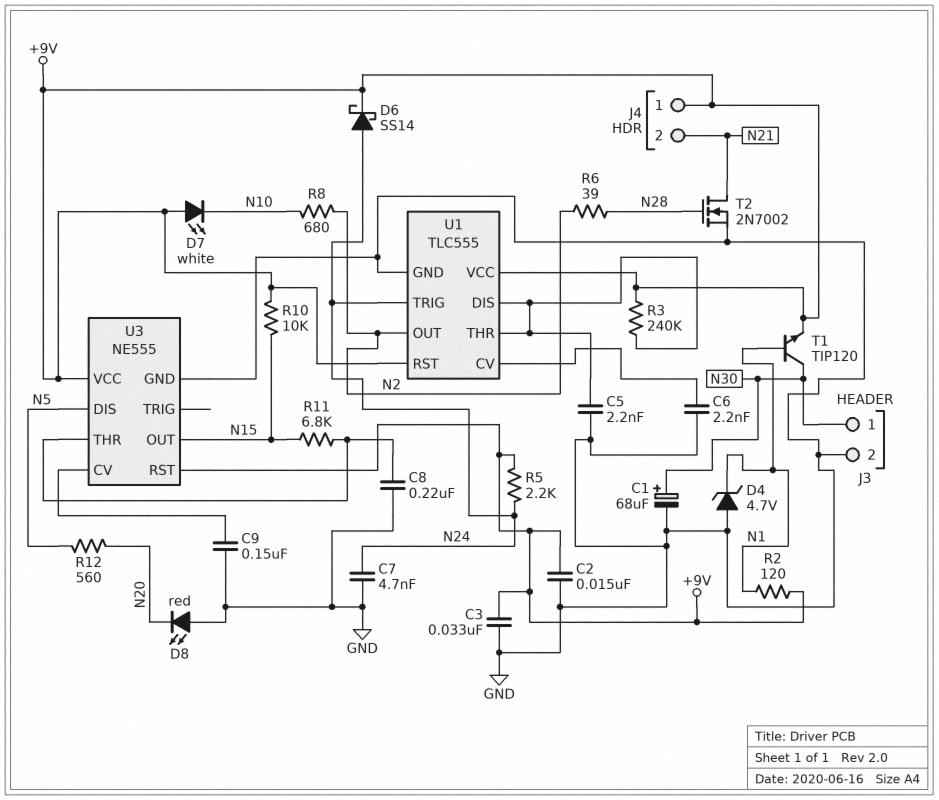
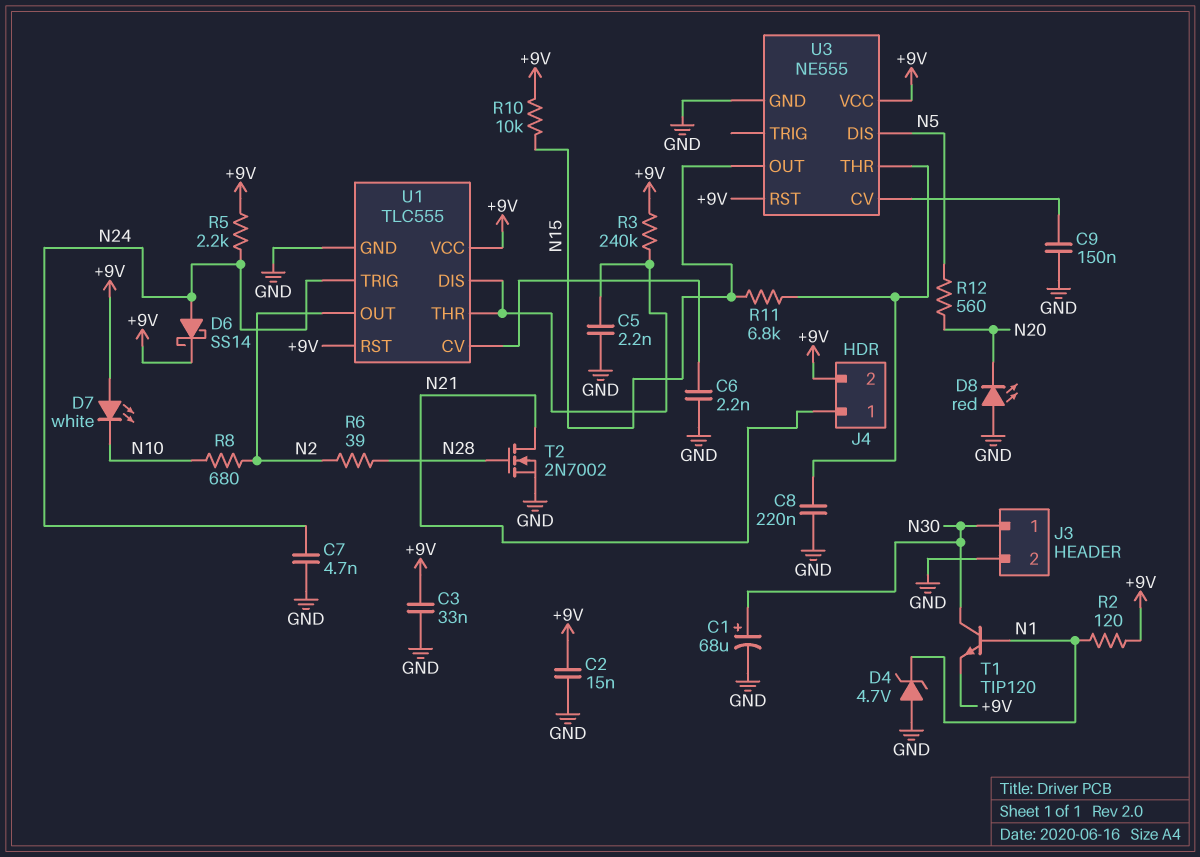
J4 pin 1: +9V -> N21
J4 pin 2: N21 -> +9V

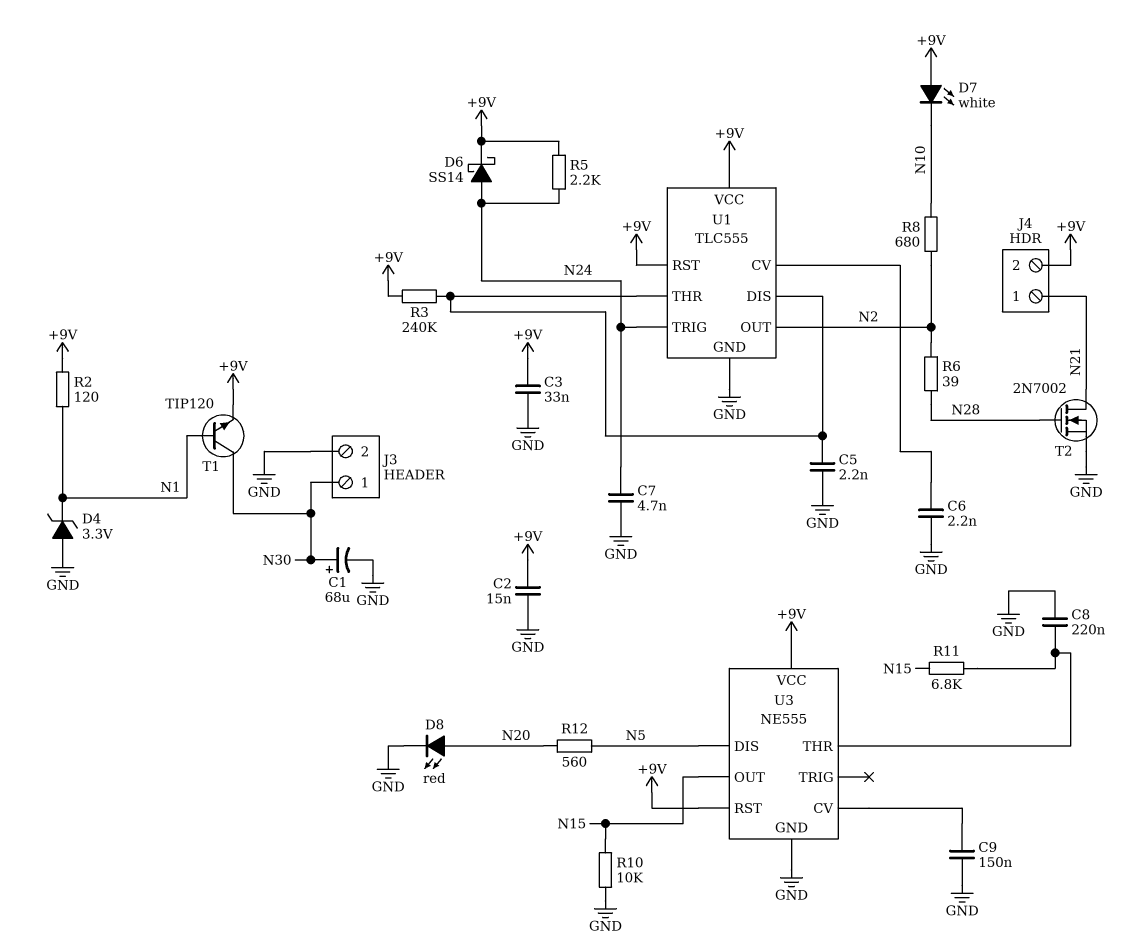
D4: zener 4.7V (A GND, K N1) -> zener 3.3V (A GND, K N1)
D8: LED red (A GND, K N20) -> LED red (A N20, K GND)
R10: 10k (+9V, N15) -> 10k (GND, N15)

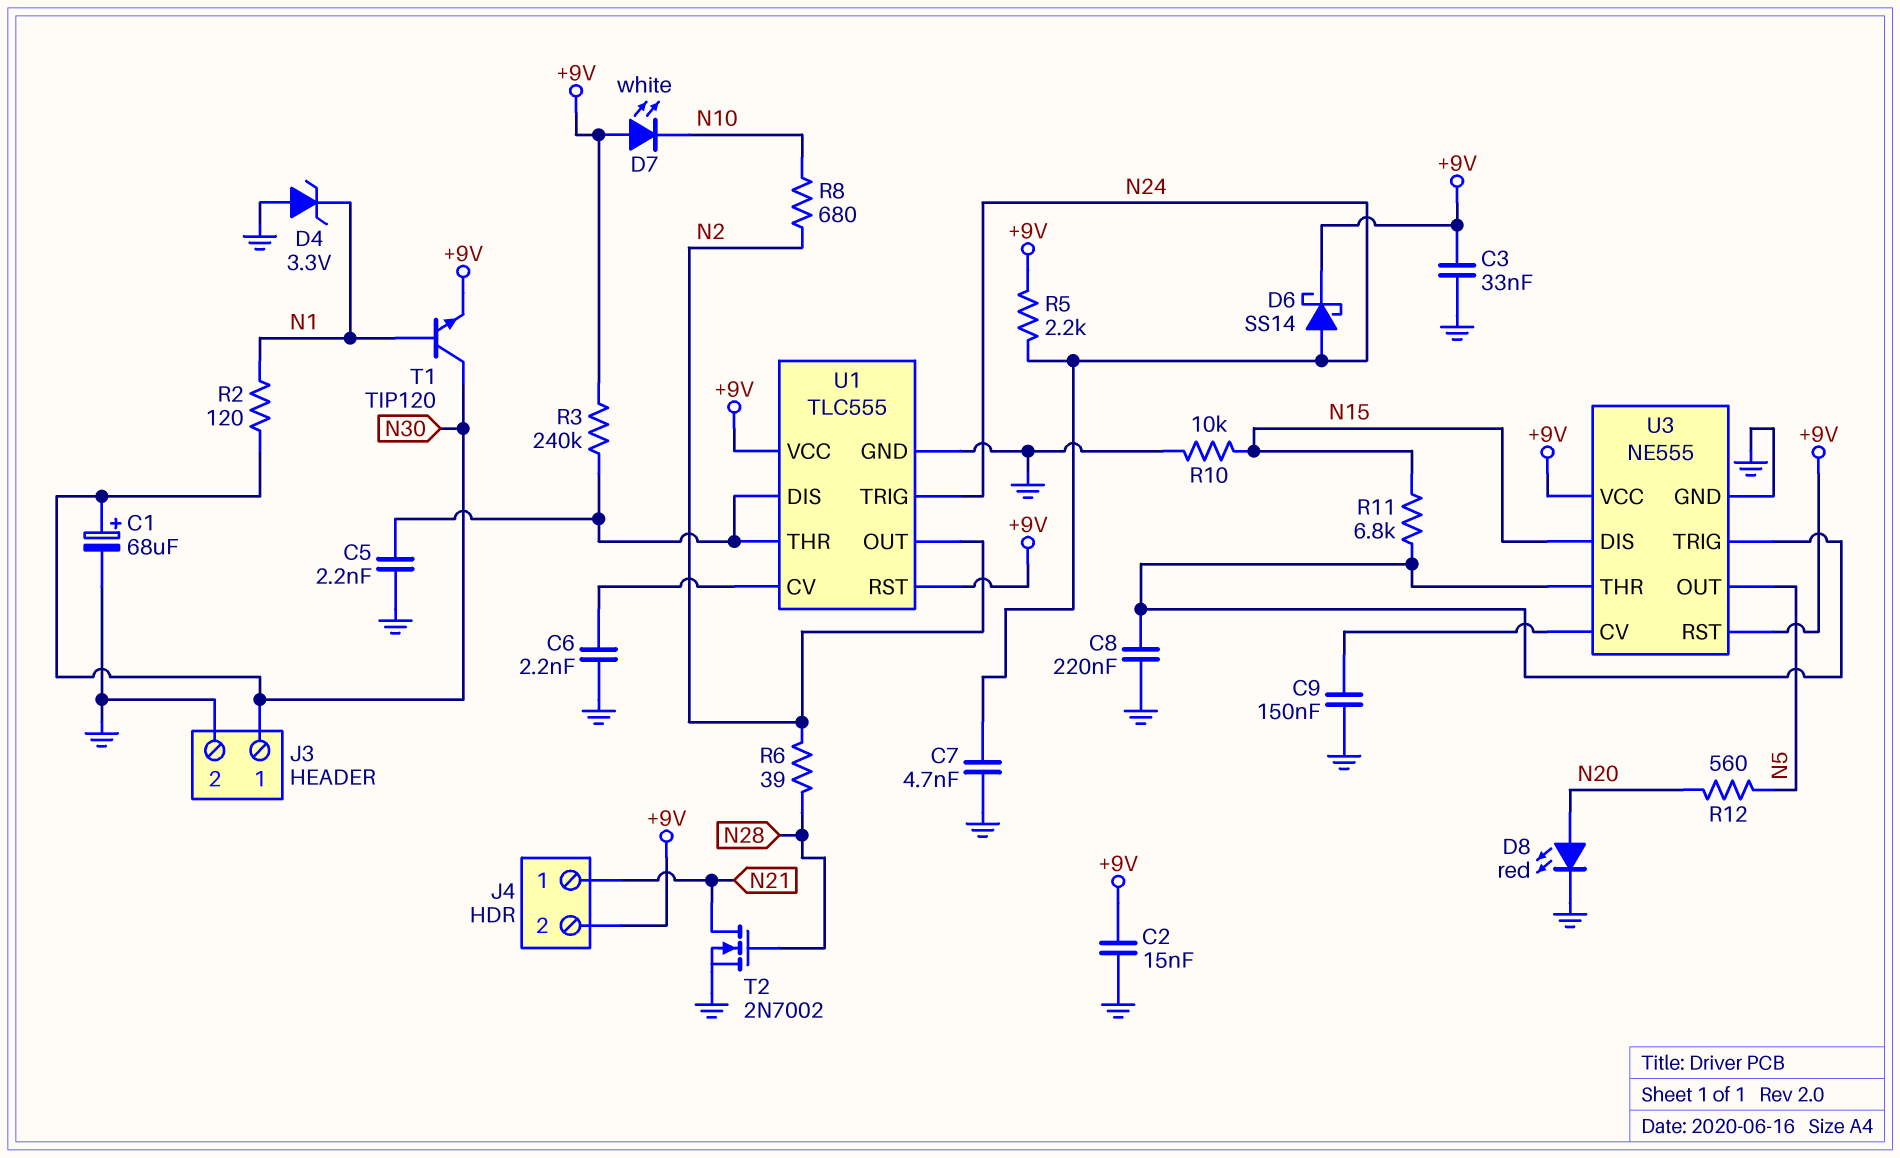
R2: 120 (+9V, N1) -> 120 (N1, N30)
U3 pin DIS: N5 -> N15
U3 pin OUT: N15 -> N5
U3 pin TRIG: none -> U3/THR

